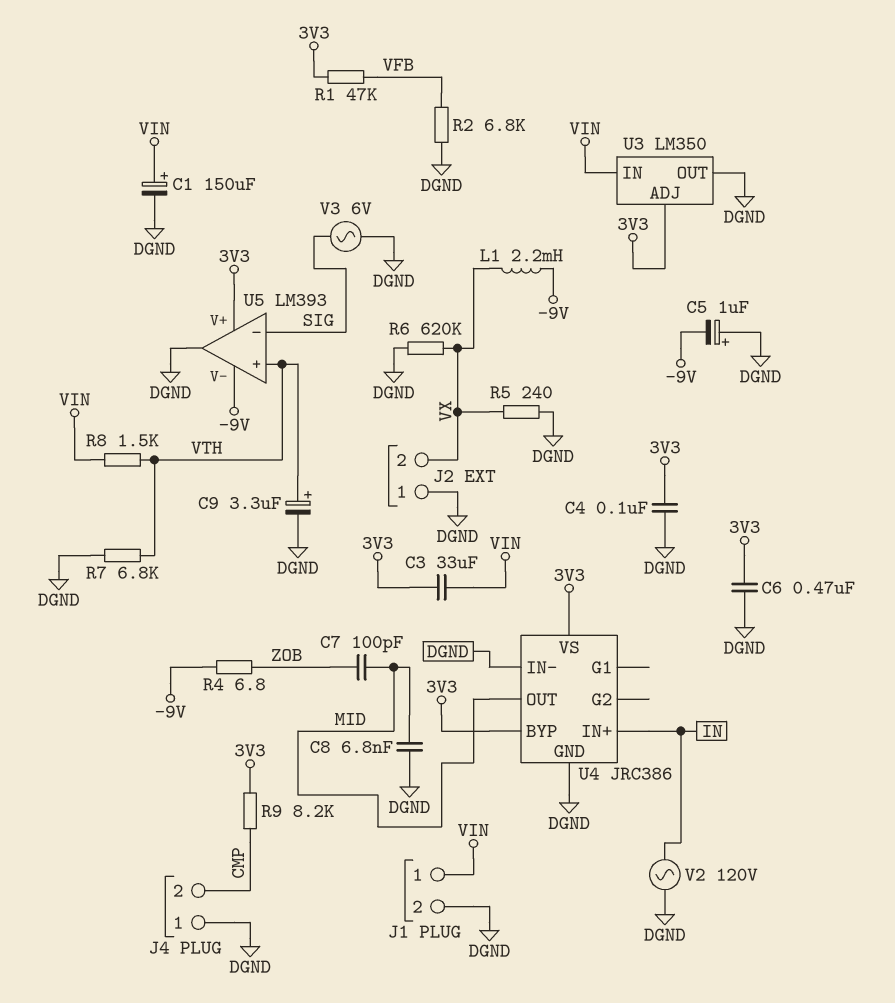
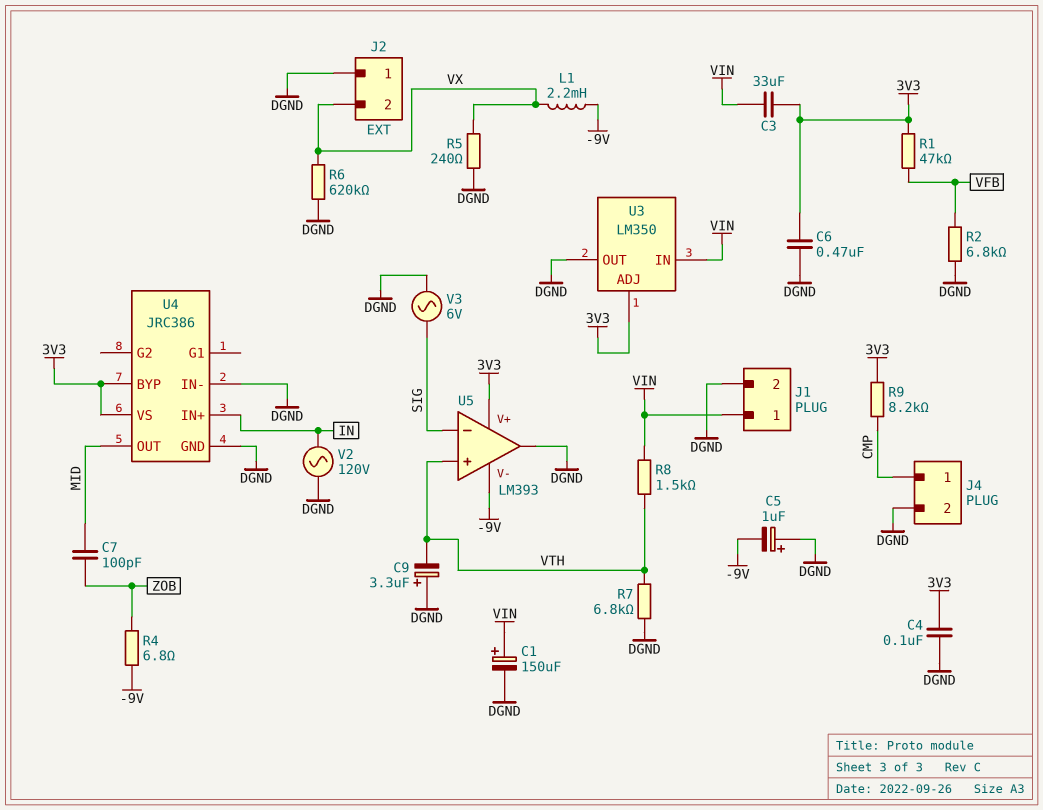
C8: 6.8nF (DGND, MID) -> none
C9: 3.3uF (plus VTH, minus DGND) -> 3.3uF (plus DGND, minus VTH)
J4 pin 1: DGND -> CMP
J4 pin 2: CMP -> DGND

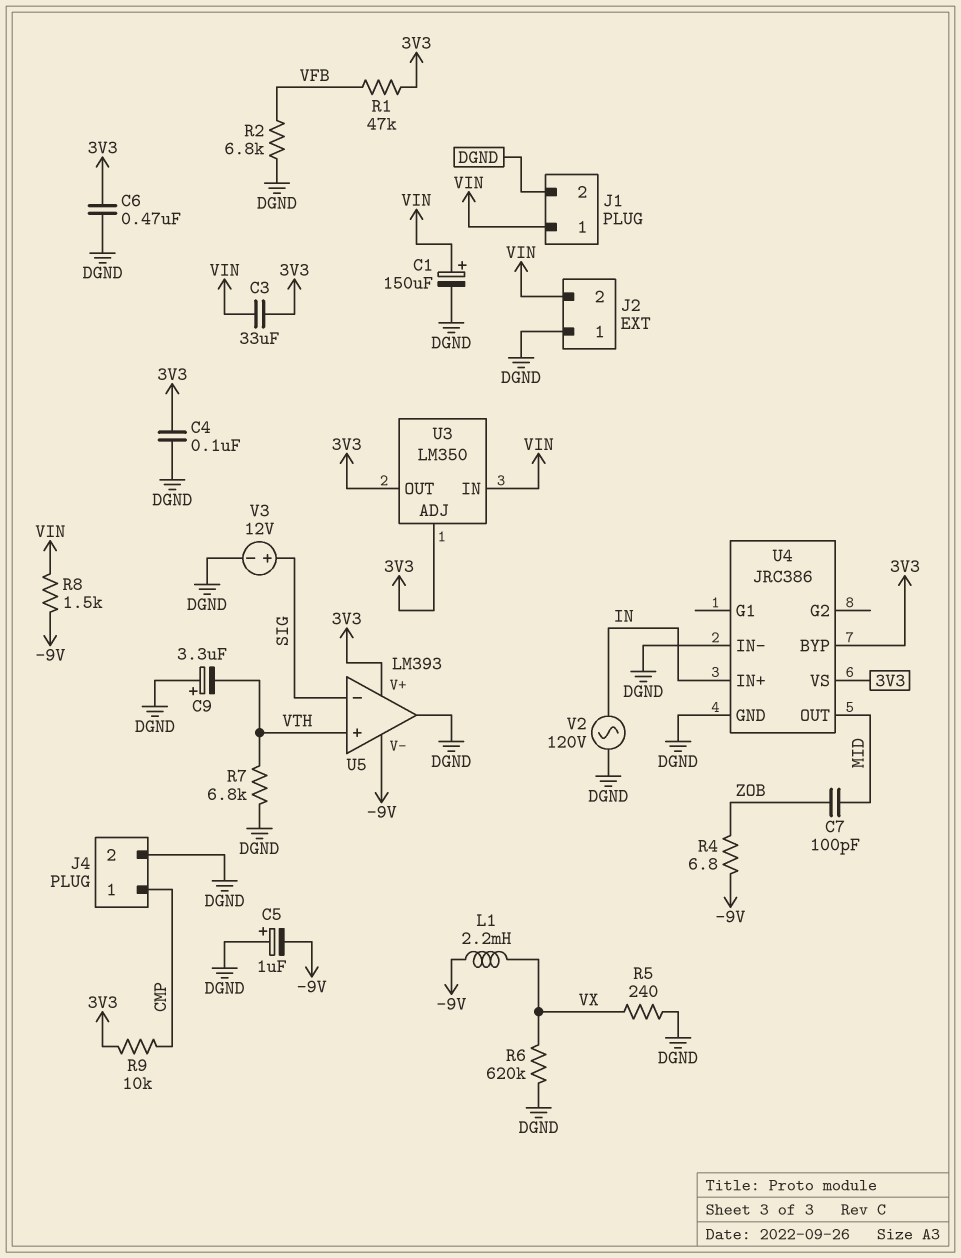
J2 pin 2: VX -> VIN
R8: 1.5k (VIN, VTH) -> 1.5k (-9V, VIN)
R9: 8.2k (3V3, CMP) -> 10k (3V3, CMP)
U3 pin OUT: DGND -> 3V3
V3: AC 6V (DGND, SIG) -> 12V (plus SIG, minus DGND)

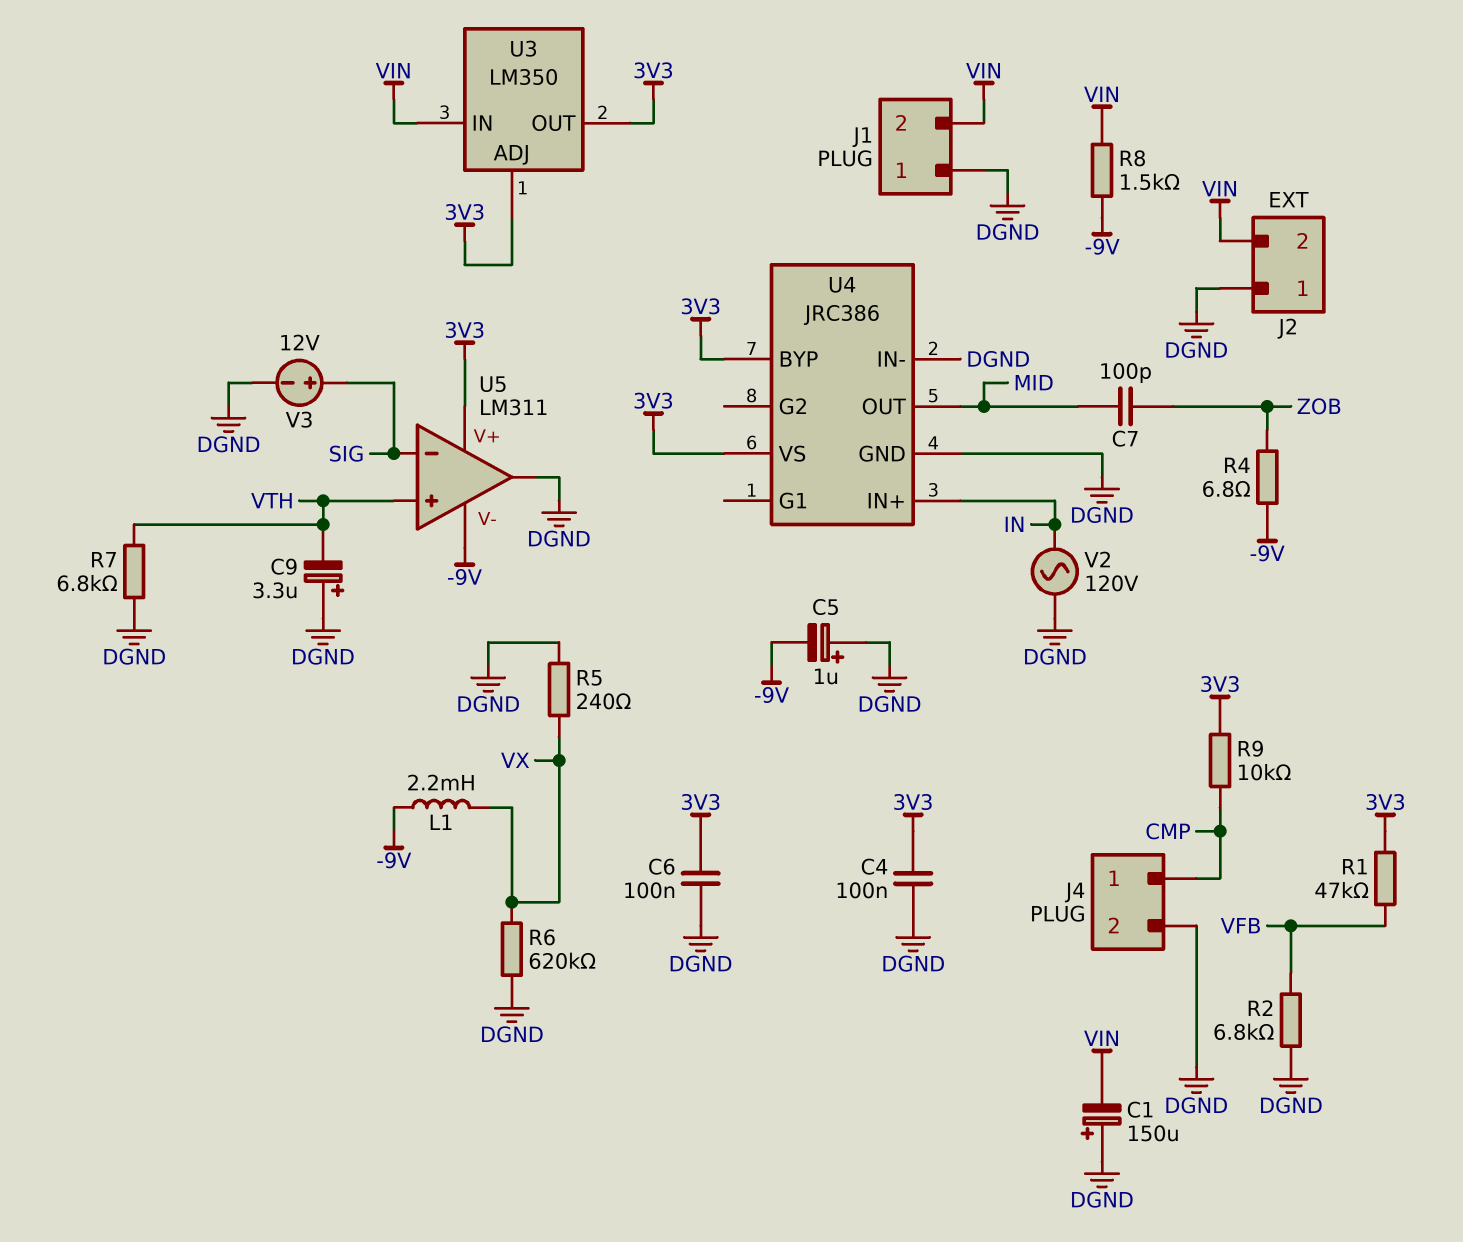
C1: 150uF (plus VIN, minus DGND) -> 150uF (plus DGND, minus VIN)
C3: 33uF (3V3, VIN) -> none
C6: 470nF (3V3, DGND) -> 100nF (3V3, DGND)
J1 pin 1: VIN -> DGND
J1 pin 2: DGND -> VIN
U5: LM393 -> LM311

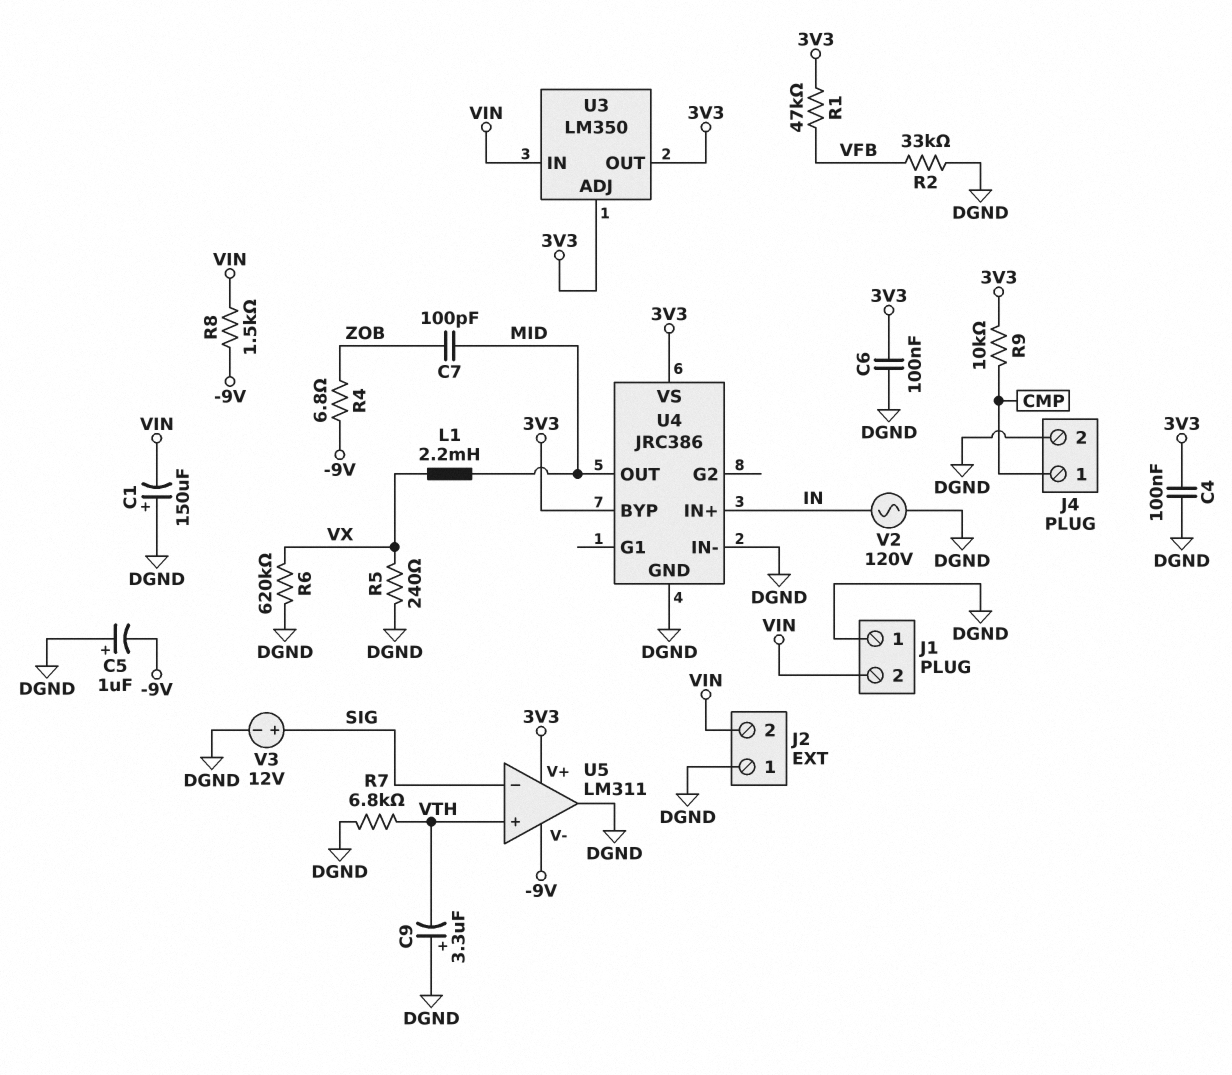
L1: 2.2mH (-9V, VX) -> 2.2mH (MID, VX)
R2: 6.8k (DGND, VFB) -> 33k (DGND, VFB)

